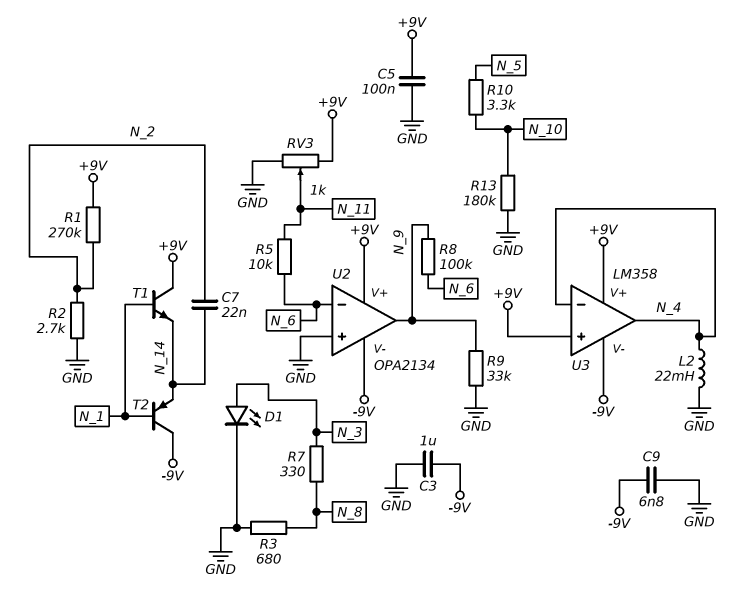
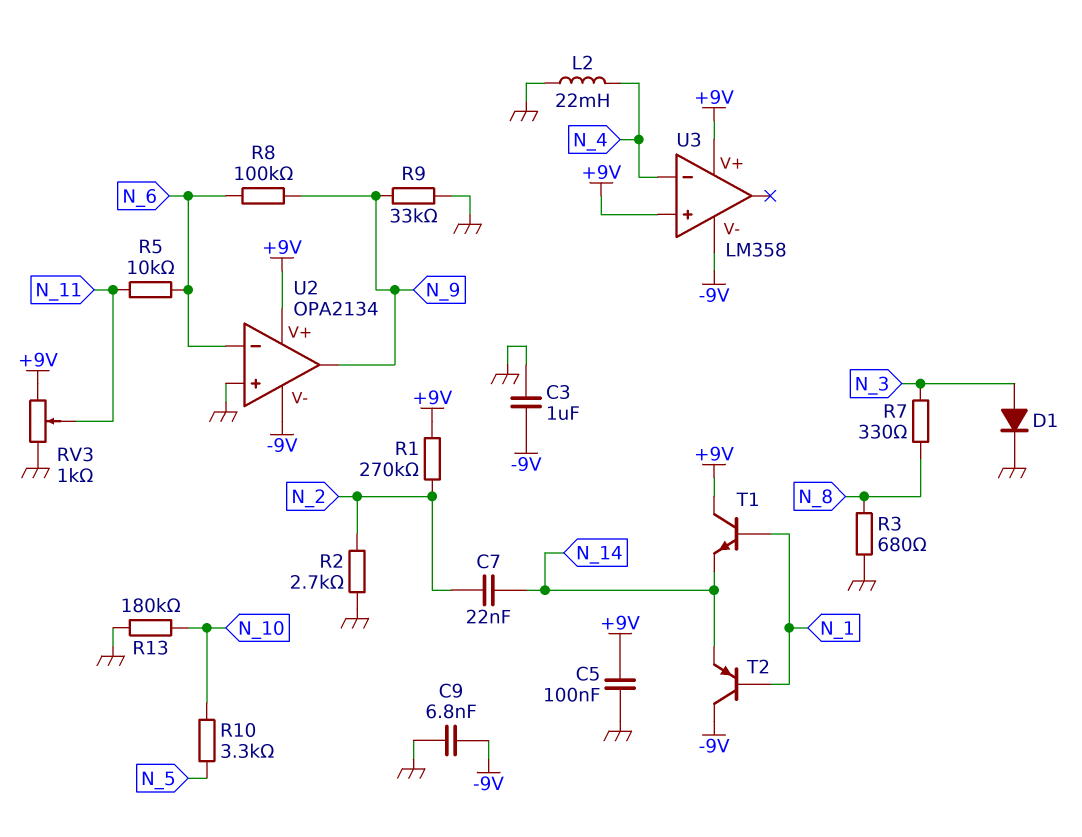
D1: LED (A N_3, K GND) -> diode (A N_3, K GND)
U3 pin out: N_4 -> none

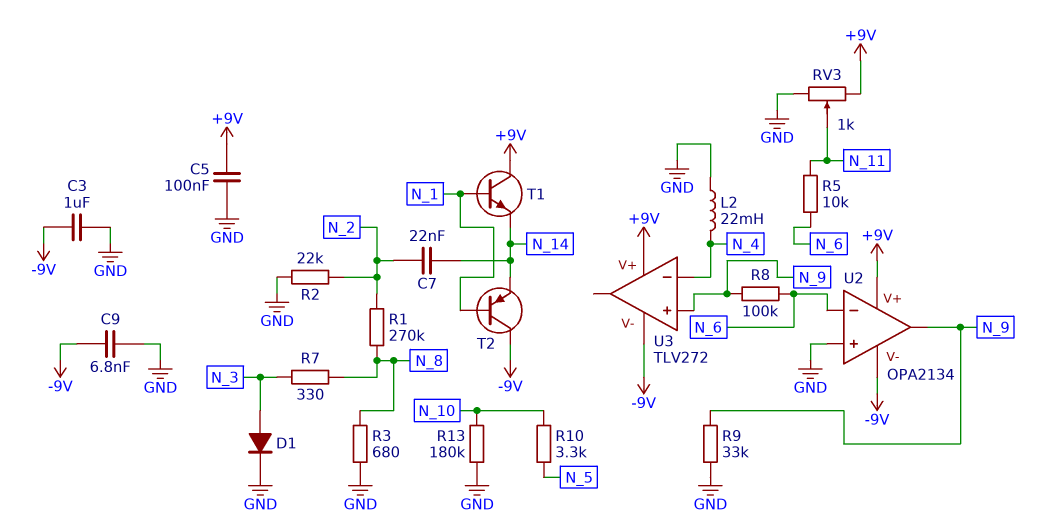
R1: 270k (+9V, N_2) -> 270k (N_2, N_8)
R2: 2.7k (GND, N_2) -> 22k (GND, N_2)
U3: LM358 -> TLV272
U3 pin in+: +9V -> N_9

